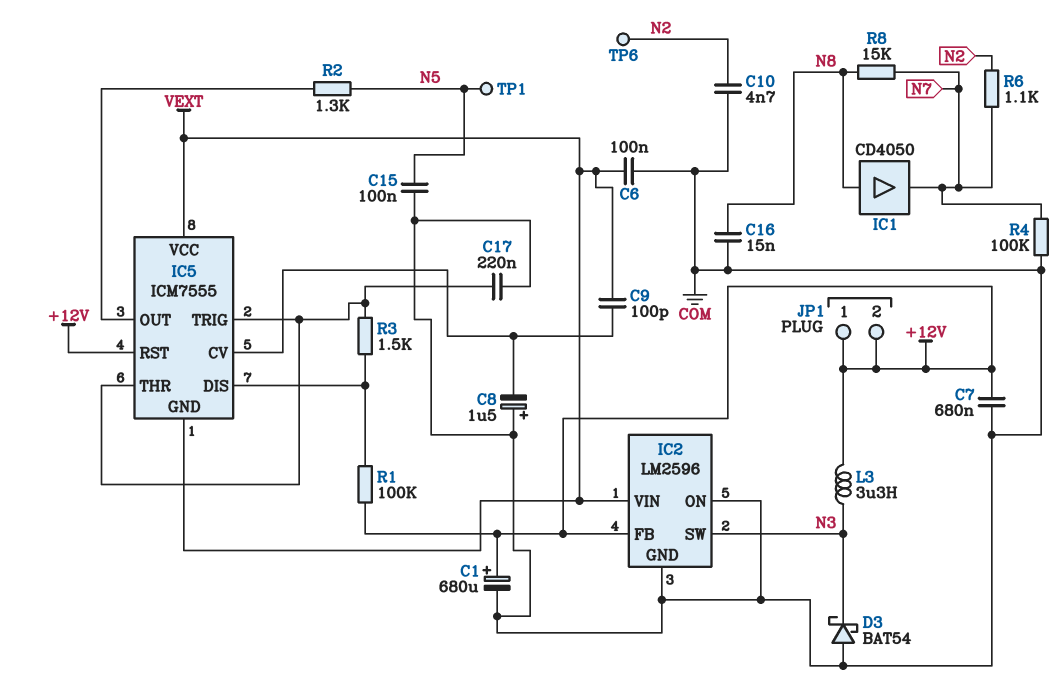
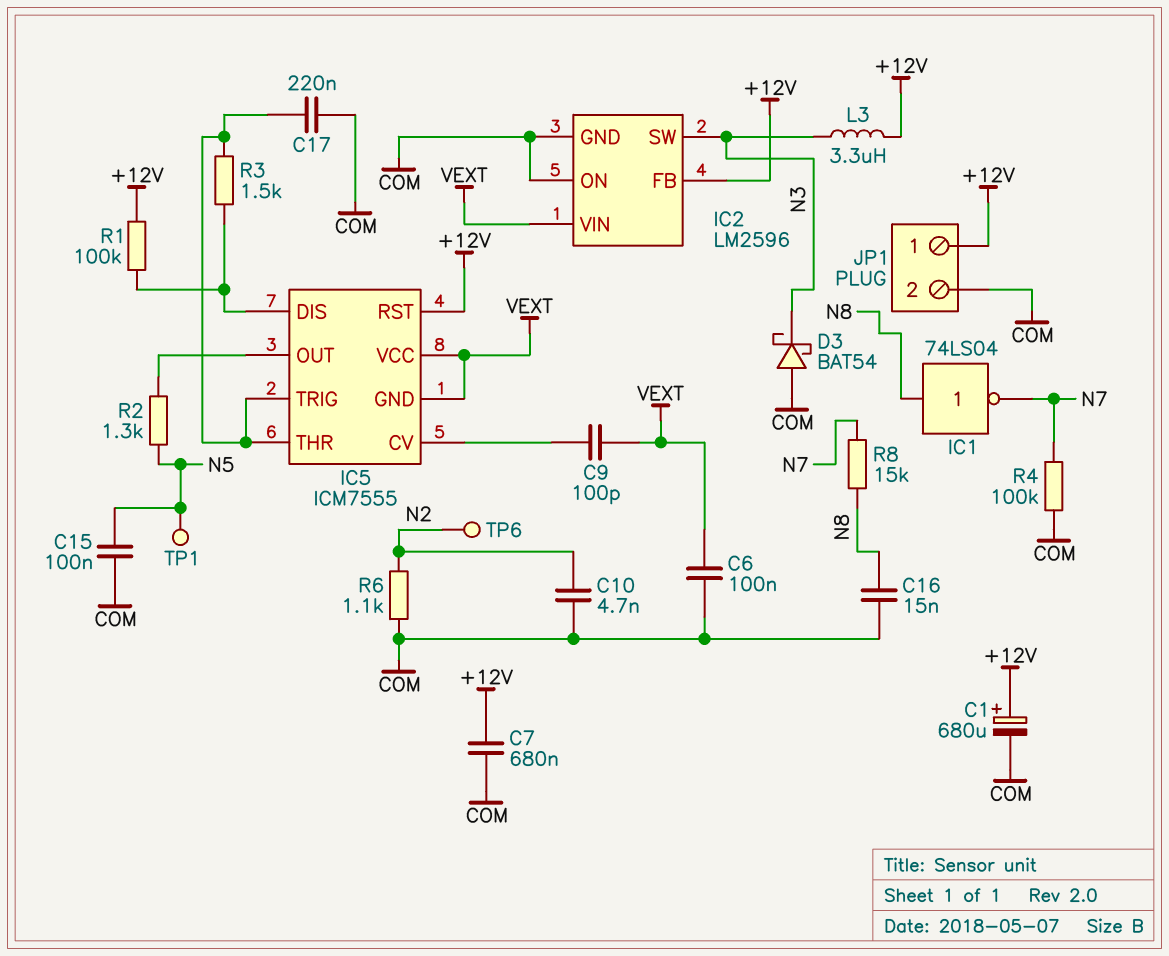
C8: 1.5uF (plus COM, minus IC5/CV) -> none
IC1: buffer CD4050 (in N8, out N7) -> NOT 74LS04 (in N8, out N7)
JP1 pin 2: +12V -> COM
R6: 1.1k (N2, N7) -> 1.1k (COM, N2)

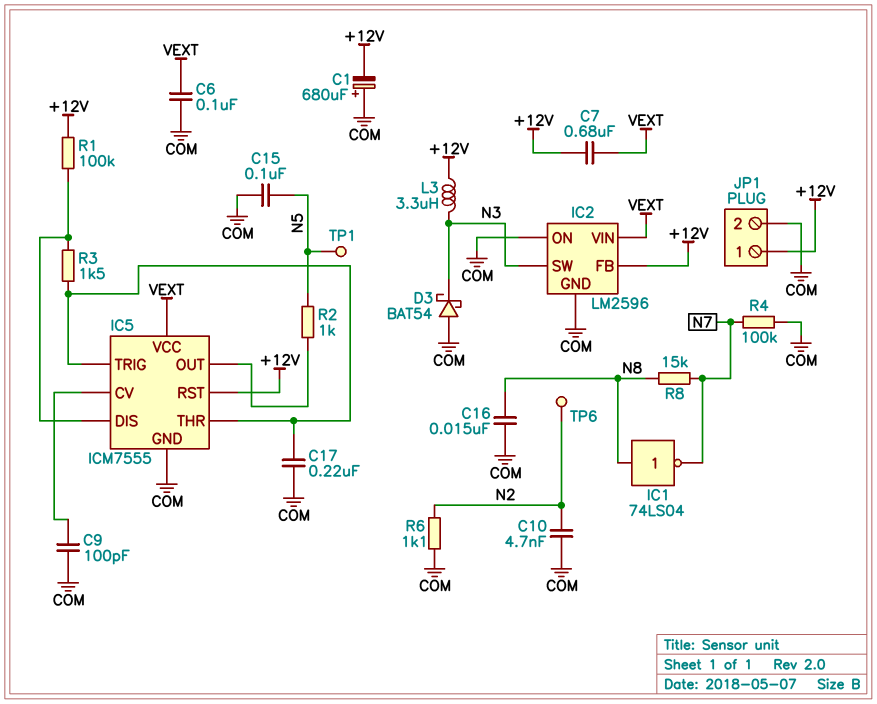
C1: 680uF (plus +12V, minus COM) -> 680uF (plus COM, minus +12V)
C7: 680nF (+12V, COM) -> 680nF (+12V, VEXT)
C9: 100pF (IC5/CV, VEXT) -> 100pF (COM, IC5/CV)
IC5 pin GND: VEXT -> COM
R2: 1.3k (IC5/OUT, N5) -> 1k (IC5/OUT, N5)

